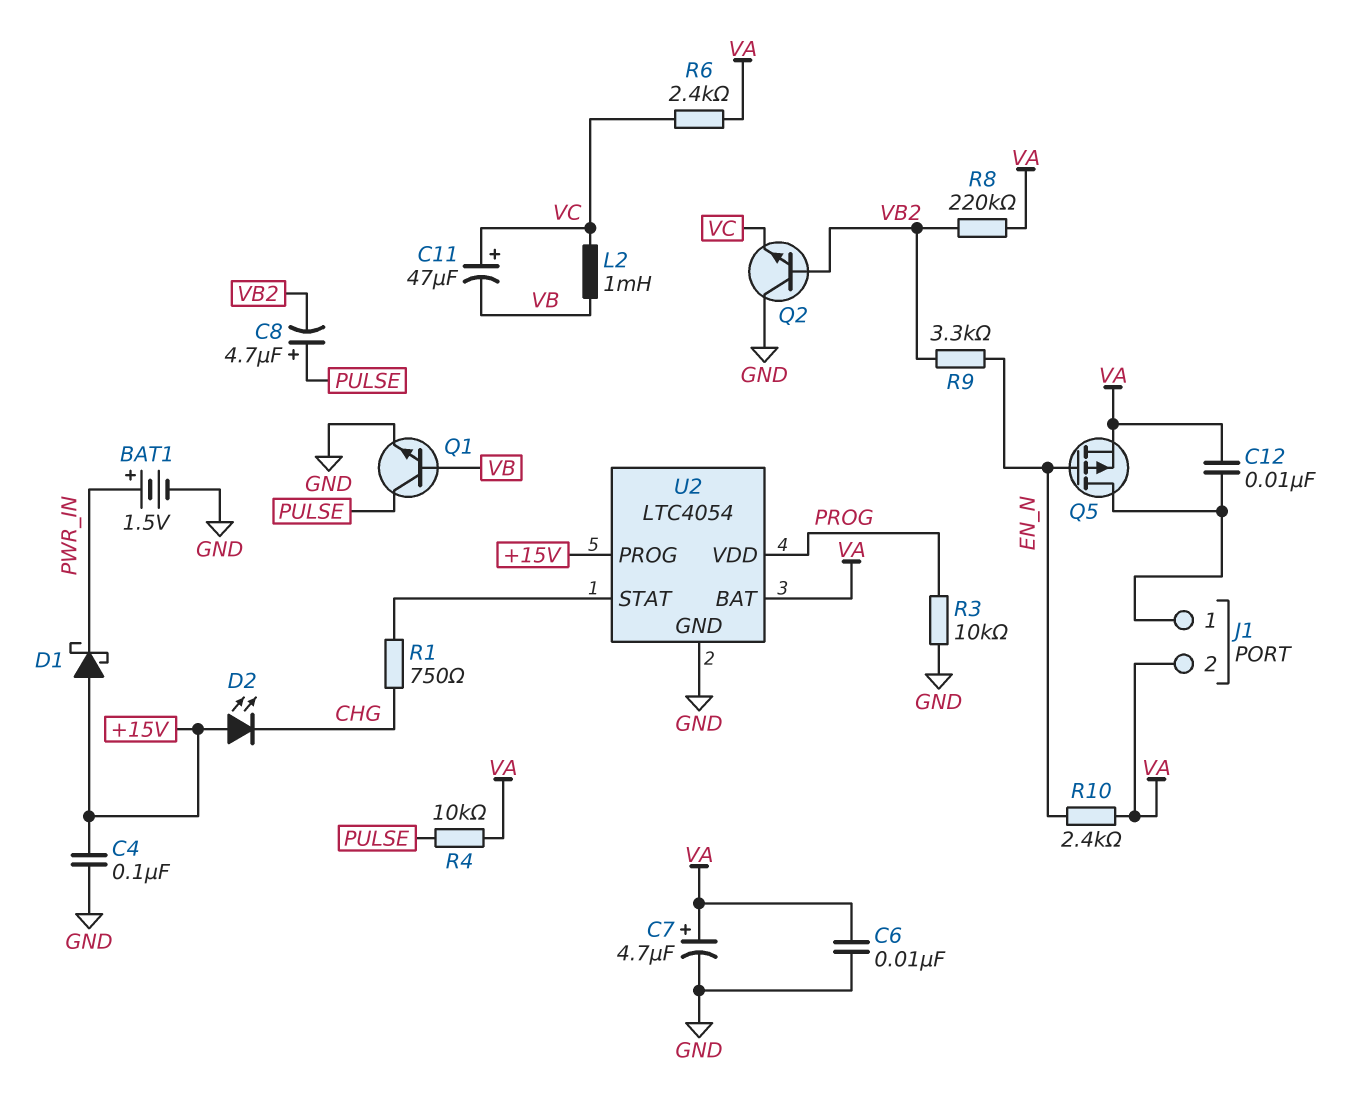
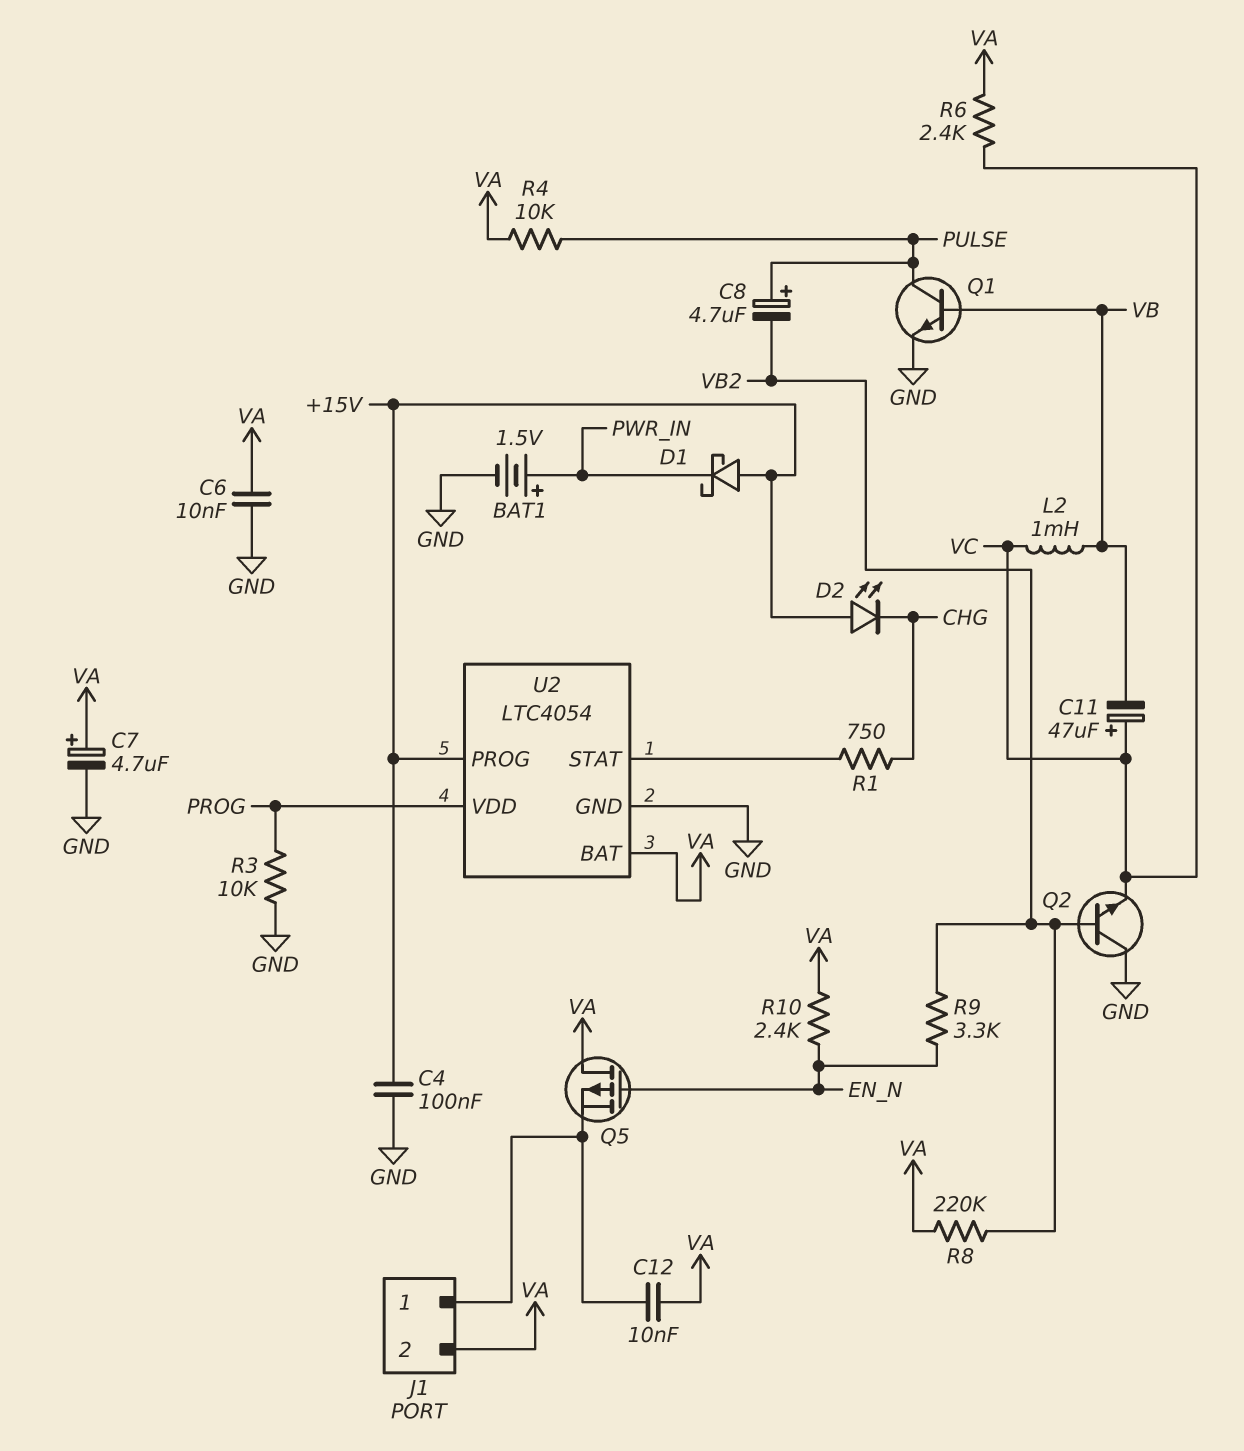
Q5: PMOS (G EN_N, D J1/1, S VA) -> PMOS (G EN_N, D VA, S J1/1)

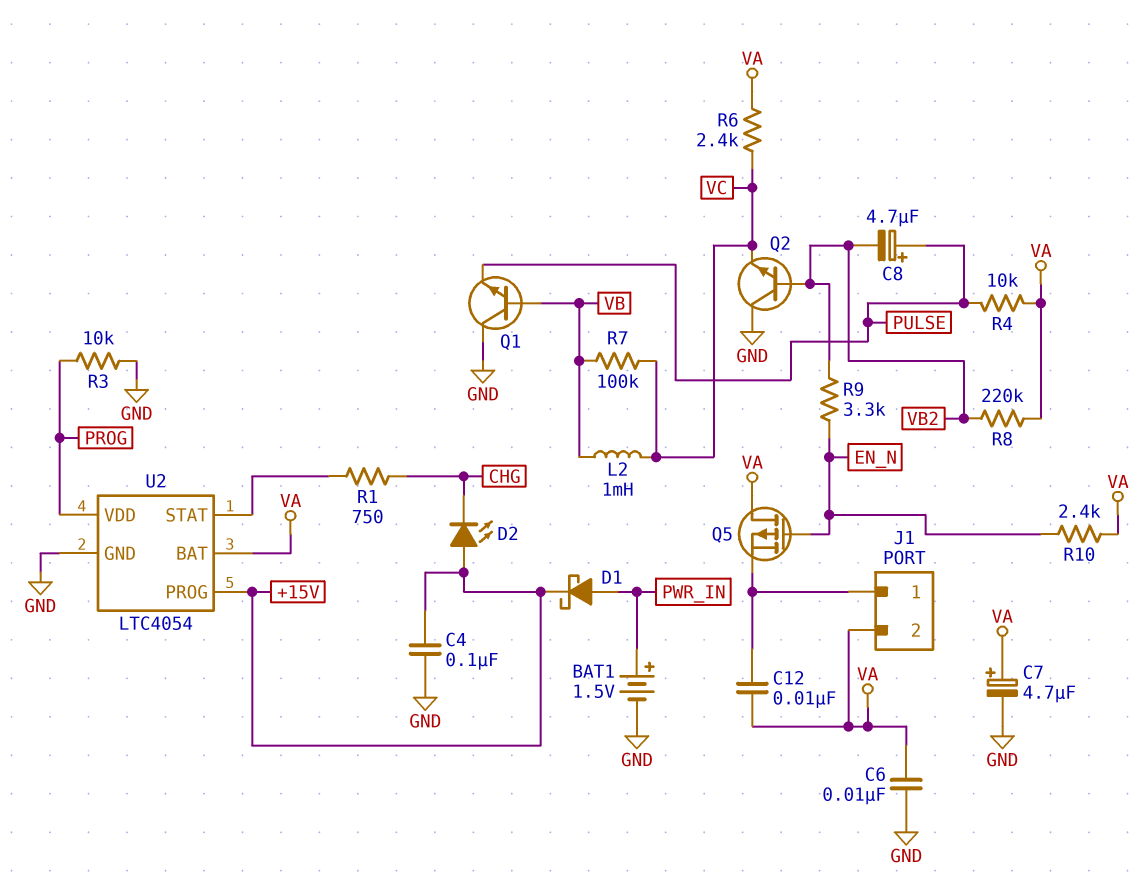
C11: 47uF (plus VC, minus VB) -> none
D1: schottky (A +15V, K PWR_IN) -> schottky (A PWR_IN, K +15V)
Q1: NPN (B VB, C PULSE, E GND) -> NPN (B VB, C GND, E PULSE)
R7: none -> 100k (VB, VC)

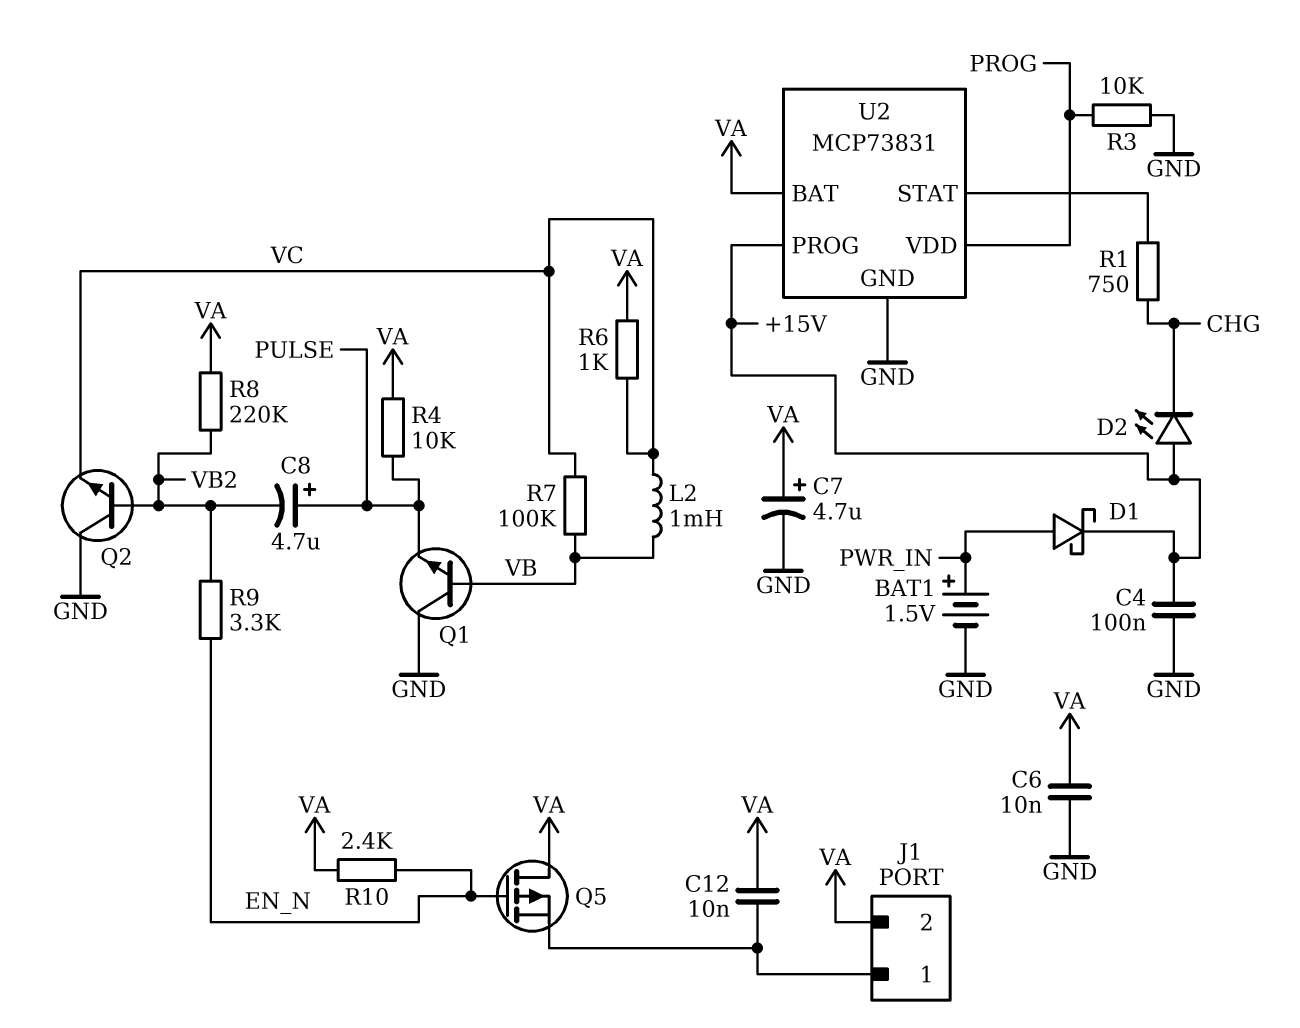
R6: 2.4k (VA, VC) -> 1k (VA, VC)
U2: LTC4054 -> MCP73831

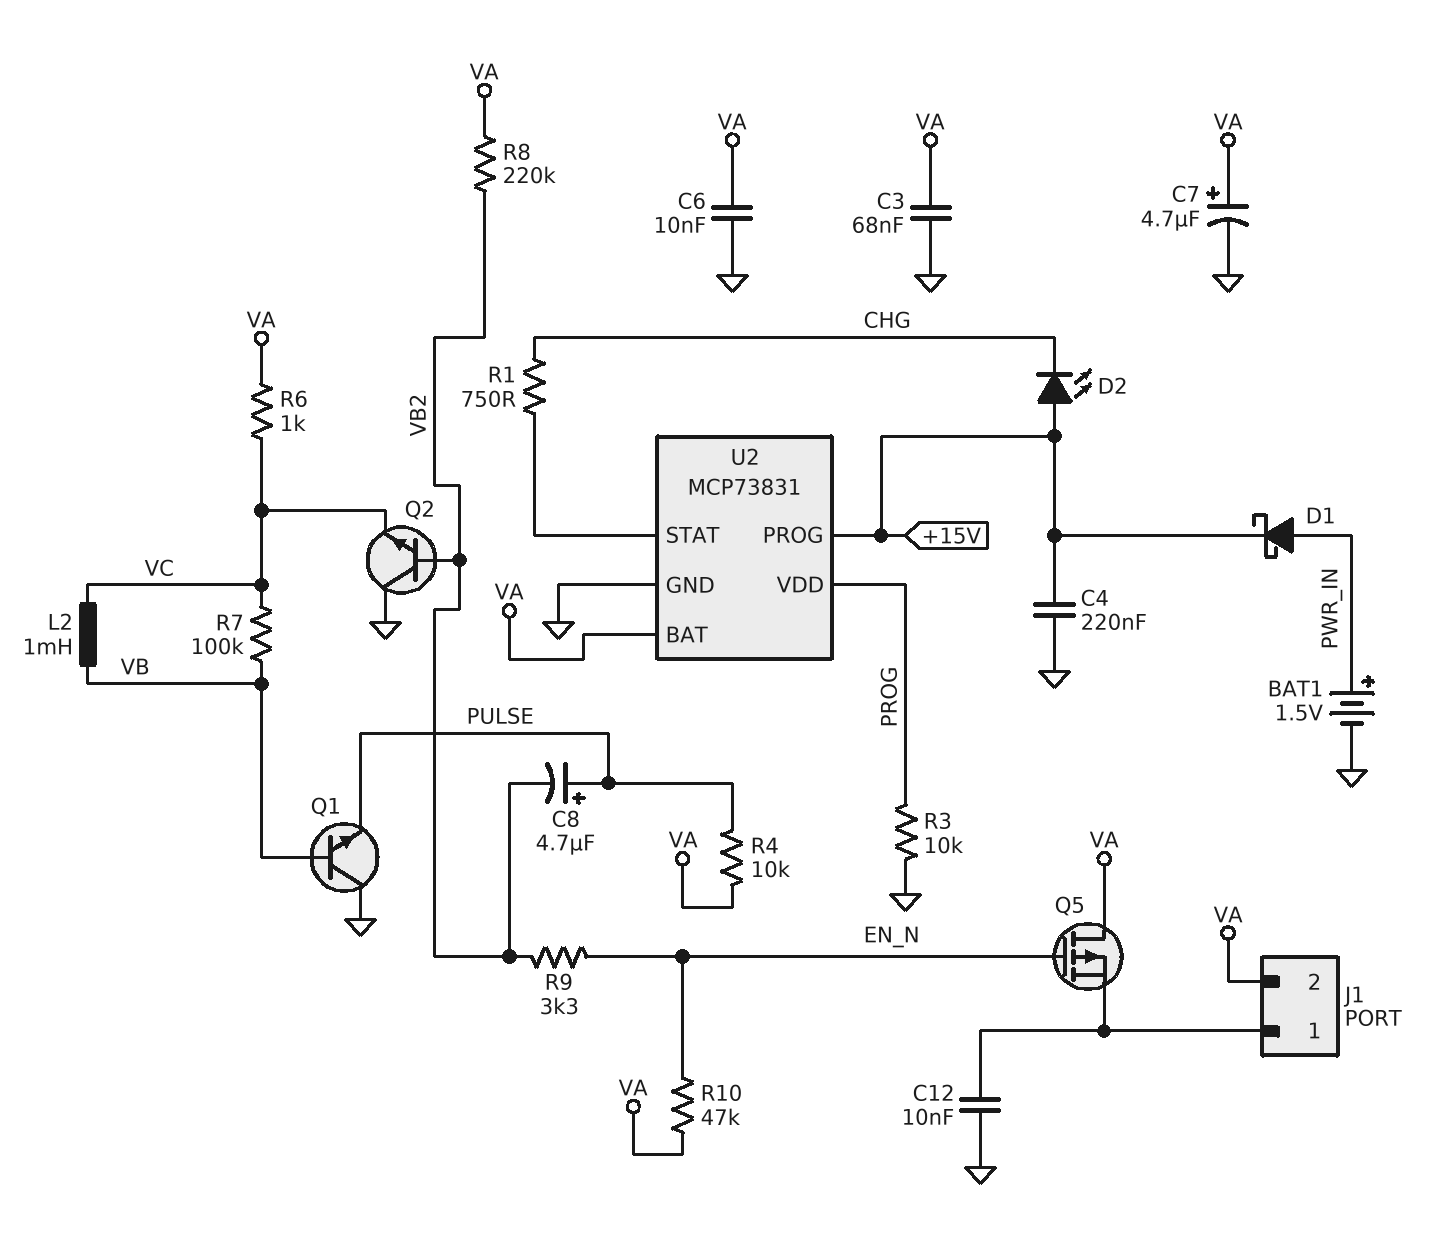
C3: none -> 68nF (GND, VA)
C4: 100nF (+15V, GND) -> 220nF (+15V, GND)
C12: 10nF (J1/1, VA) -> 10nF (GND, J1/1)
R10: 2.4k (EN_N, VA) -> 47k (EN_N, VA)

